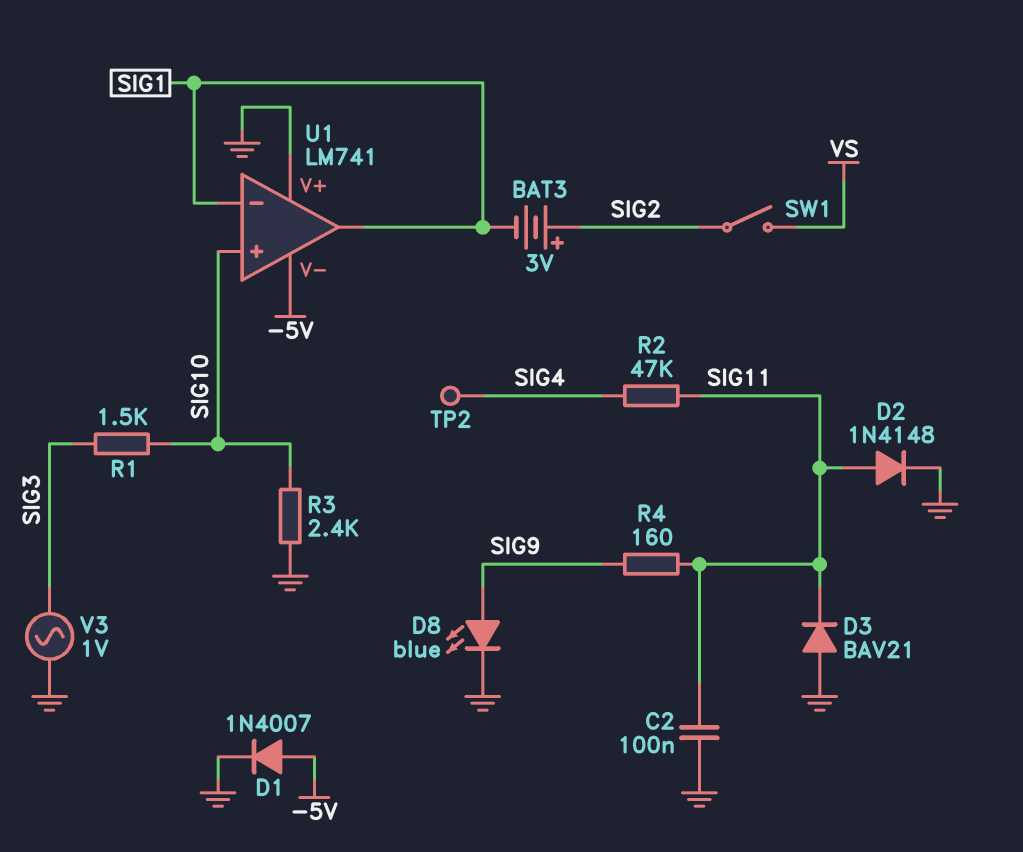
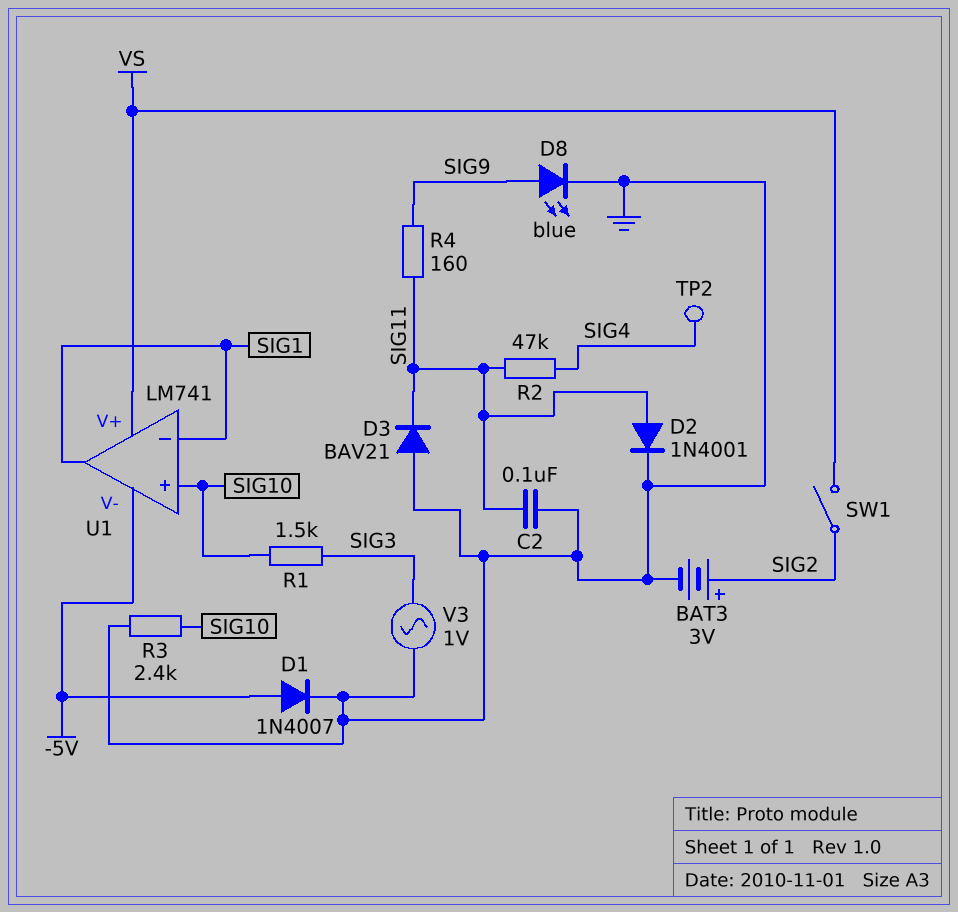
BAT3: 3V (plus SIG2, minus SIG1) -> 3V (plus SIG2, minus GND)
D2: diode 1N4148 (A SIG11, K GND) -> diode 1N4001 (A SIG11, K GND)
U1 pin V+: GND -> VS

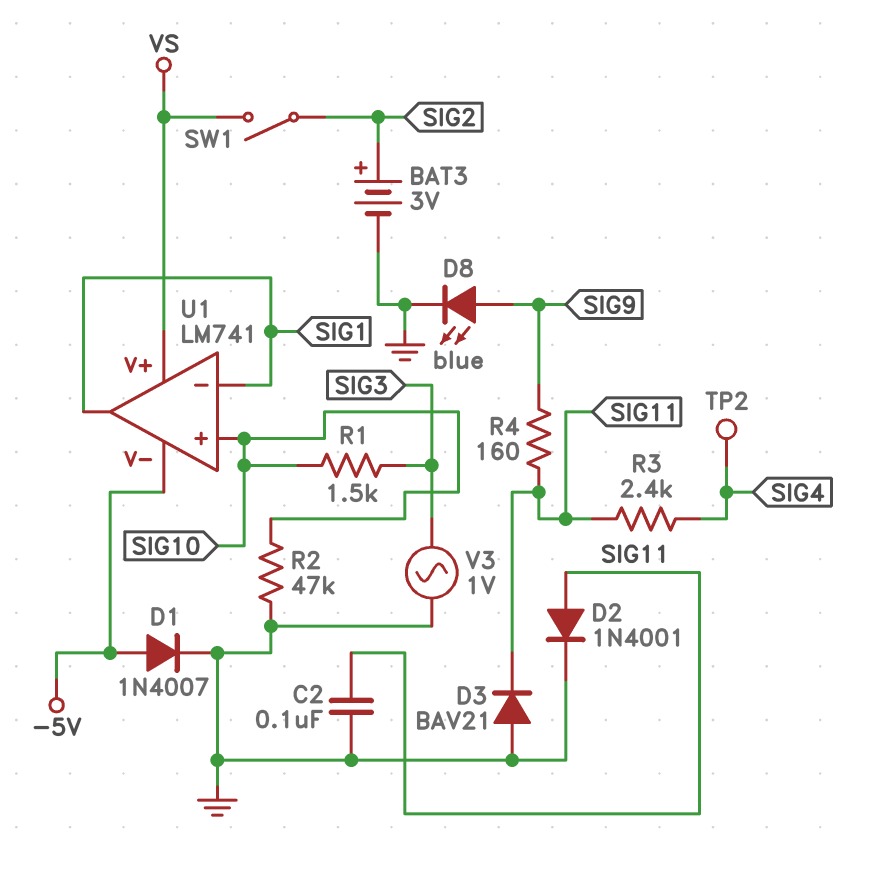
R2: 47k (SIG4, SIG11) -> 47k (GND, SIG10)
R3: 2.4k (GND, SIG10) -> 2.4k (SIG4, SIG11)

